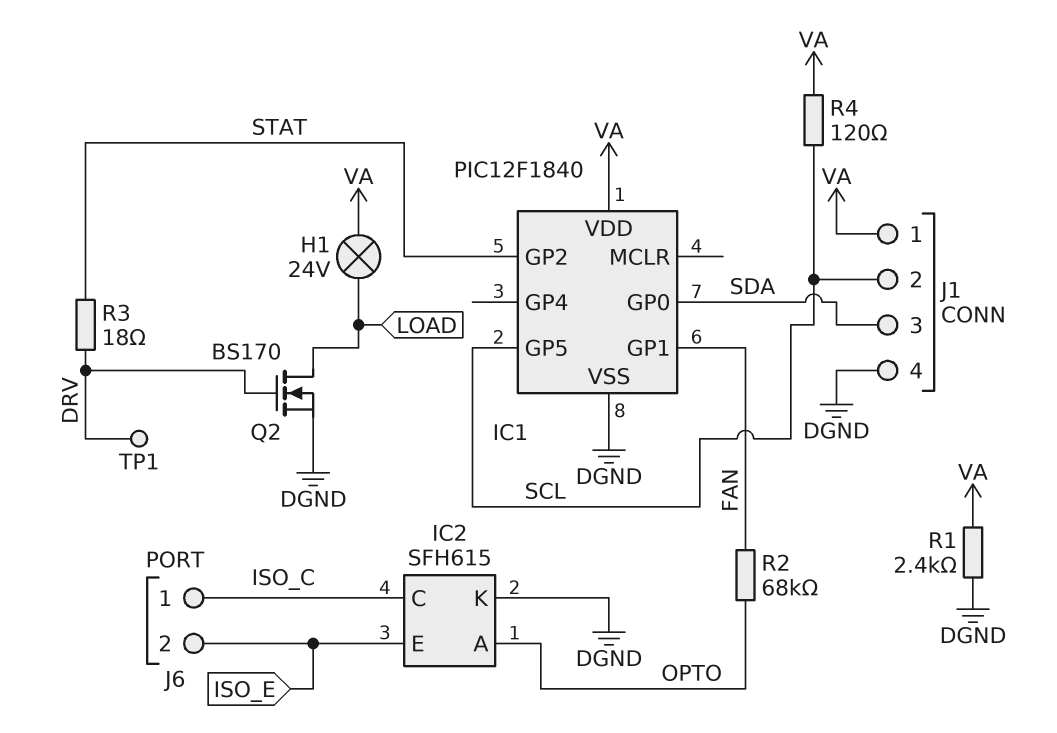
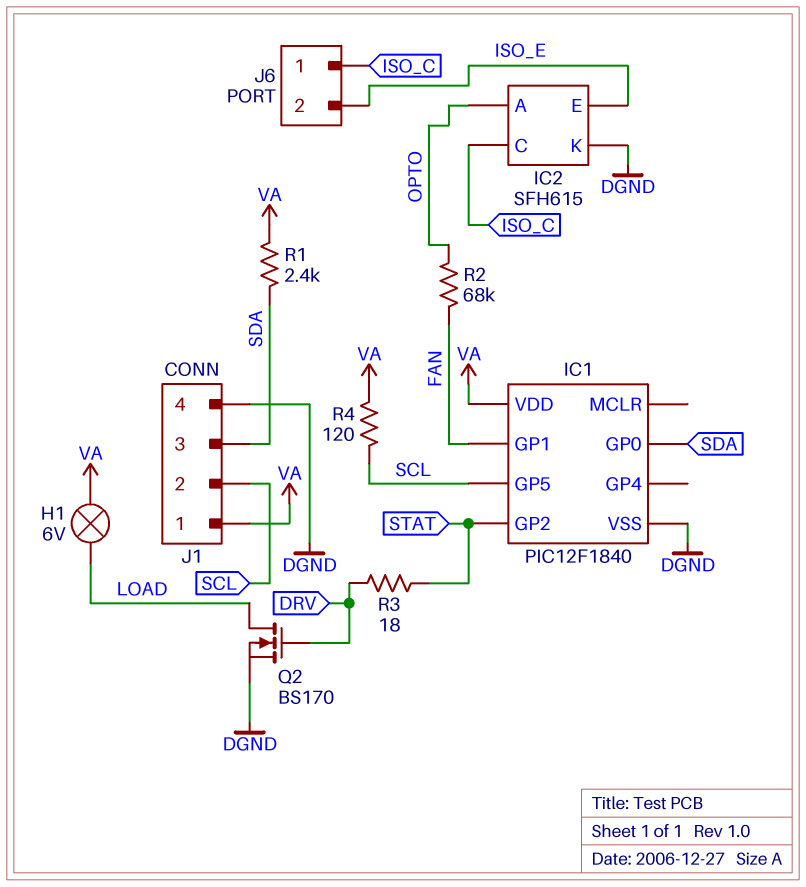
H1: lamp 24V (LOAD, VA) -> lamp 6V (LOAD, VA)
R1: 2.4k (DGND, VA) -> 2.4k (SDA, VA)
TP1: test point (DRV) -> none

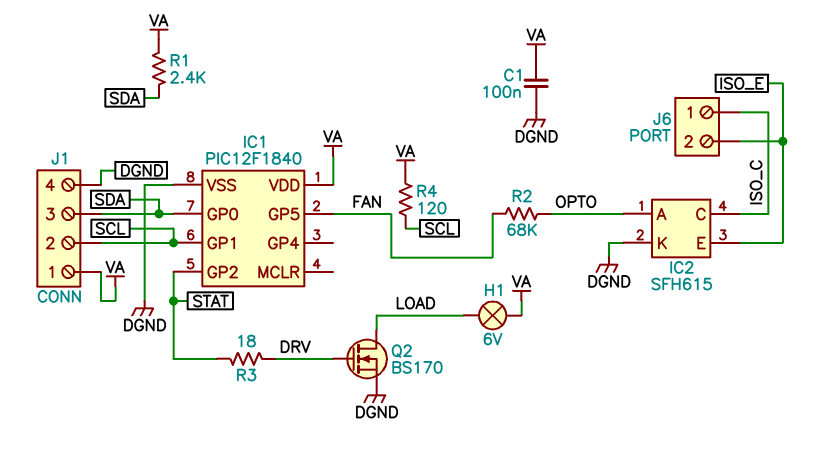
C1: none -> 100nF (DGND, VA)
IC1 pin GP1: FAN -> SCL
IC1 pin GP5: SCL -> FAN

